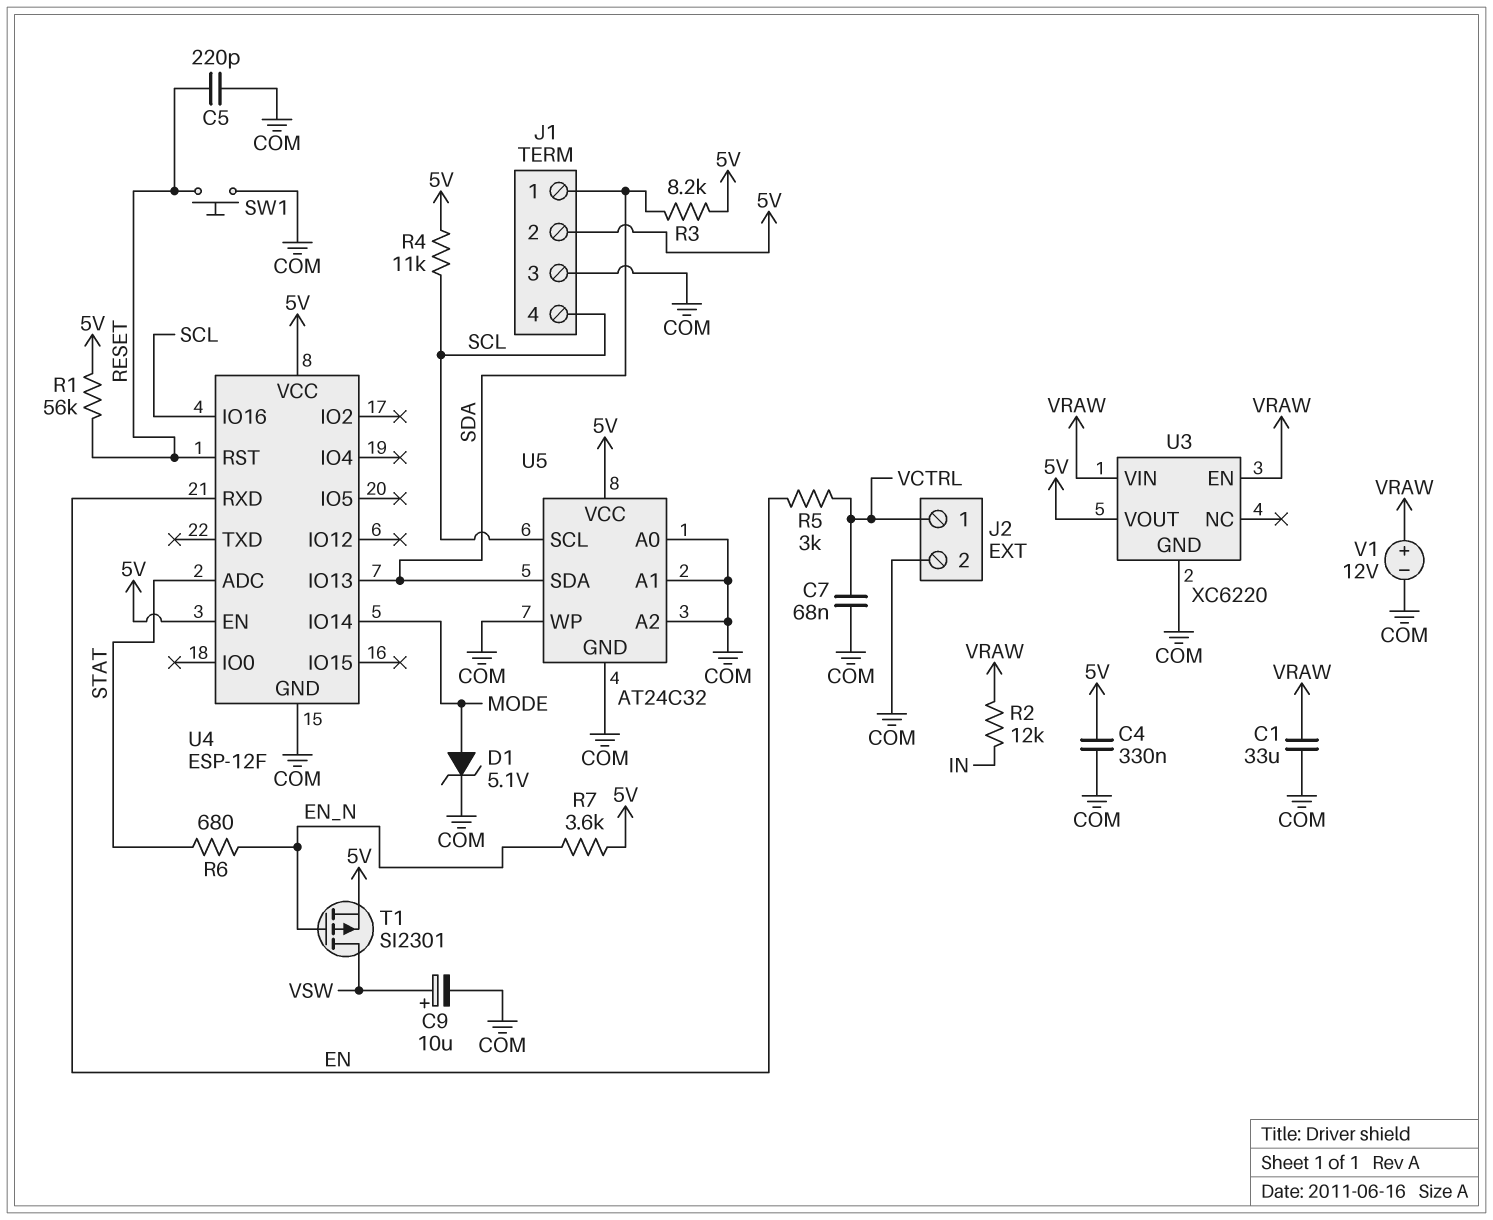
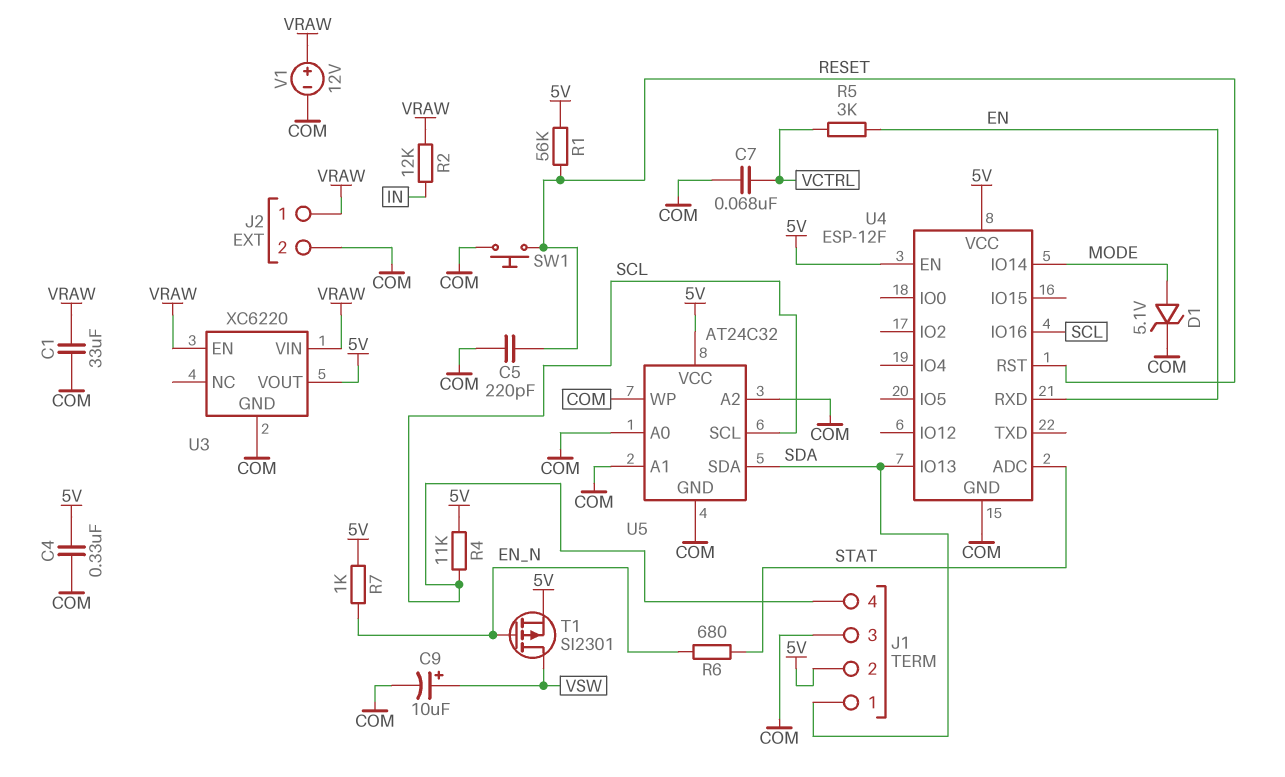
J2 pin 1: VCTRL -> VRAW
R3: 8.2k (5V, SDA) -> none
R7: 3.6k (5V, EN_N) -> 1k (5V, EN_N)

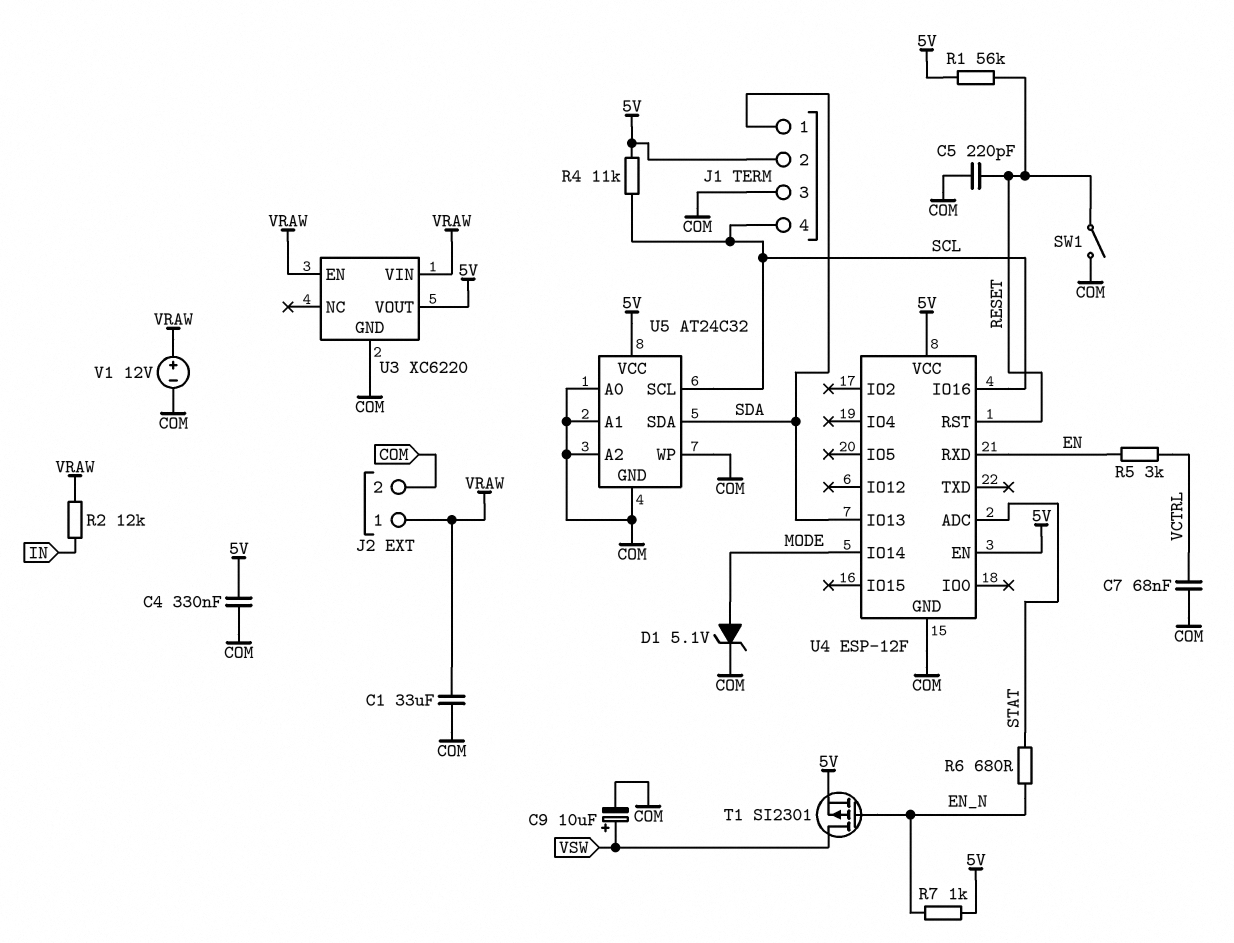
SW1: button (COM, RESET) -> switch (COM, RESET)

